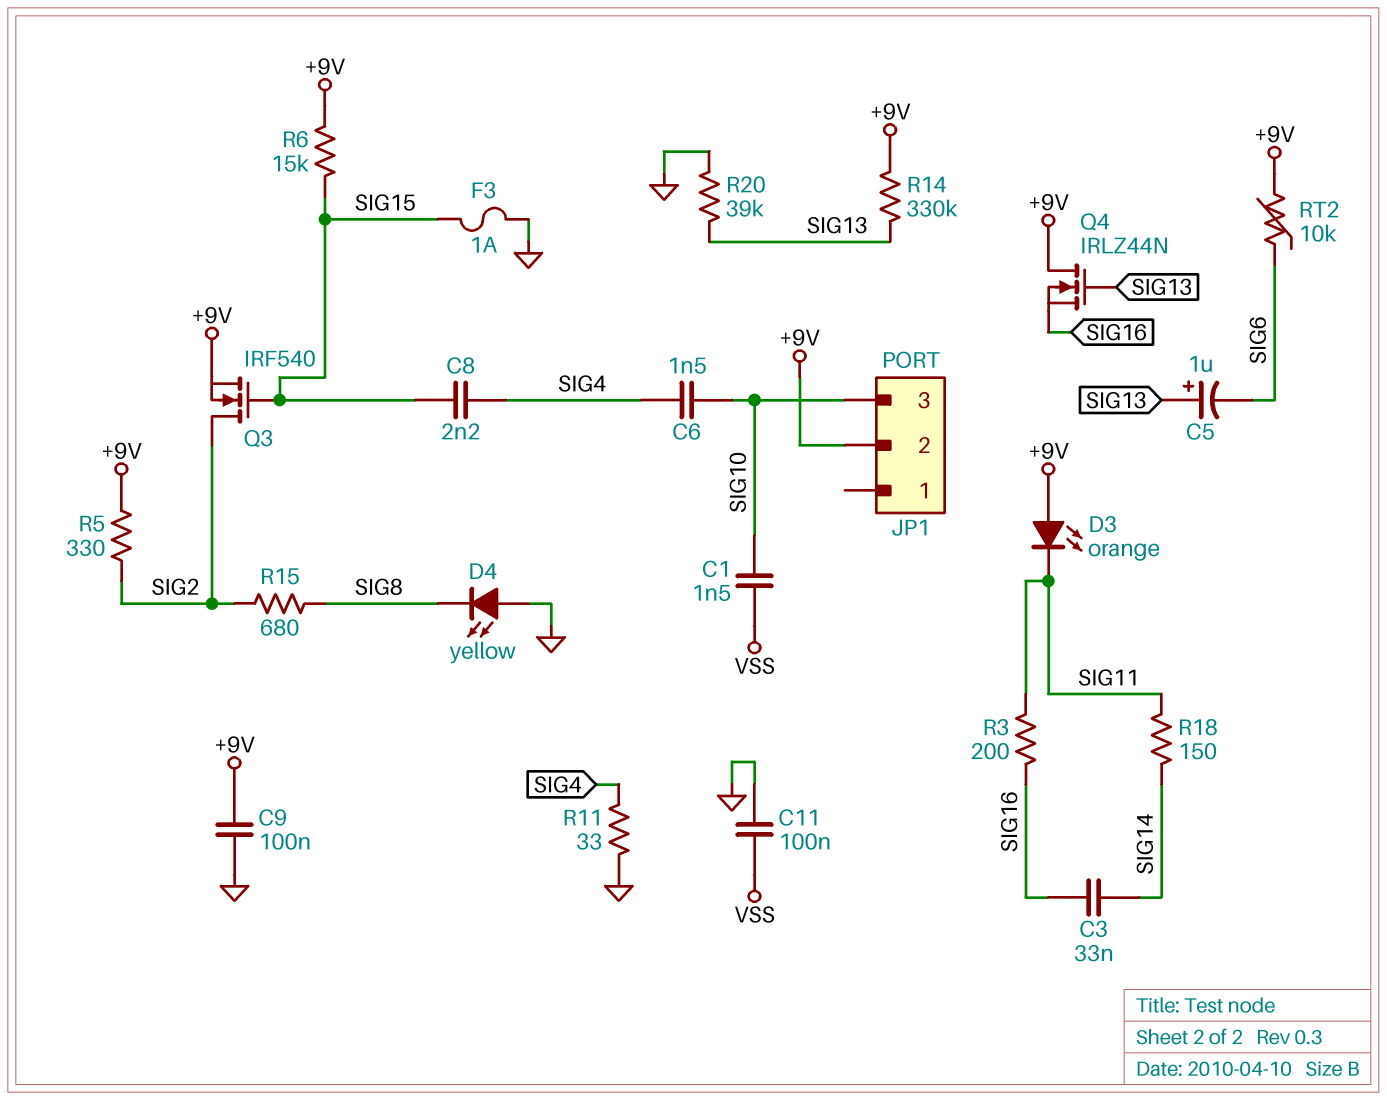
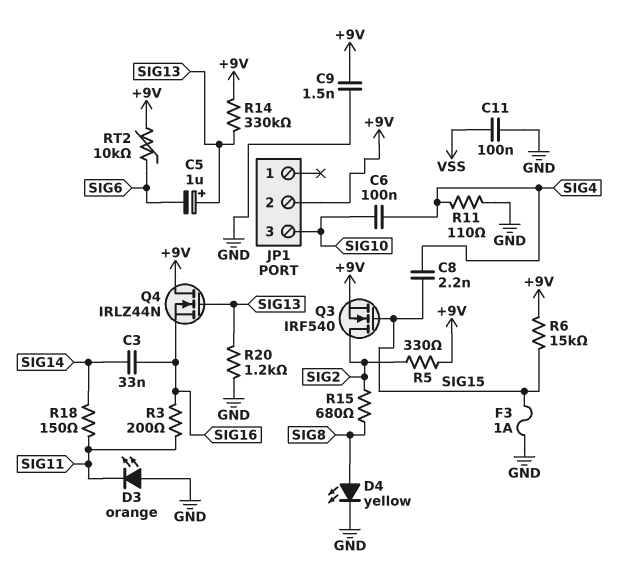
C1: 1.5nF (SIG10, VSS) -> none
C6: 1.5nF (SIG4, SIG10) -> 100nF (SIG4, SIG10)
C9: 100nF (+9V, GND) -> 1.5nF (+9V, GND)
D3: LED orange (A +9V, K SIG11) -> LED orange (A GND, K SIG11)
D4: LED yellow (A GND, K SIG8) -> LED yellow (A SIG8, K GND)
R11: 33 (GND, SIG4) -> 110 (GND, SIG4)
R20: 39k (GND, SIG13) -> 1.2k (GND, SIG13)

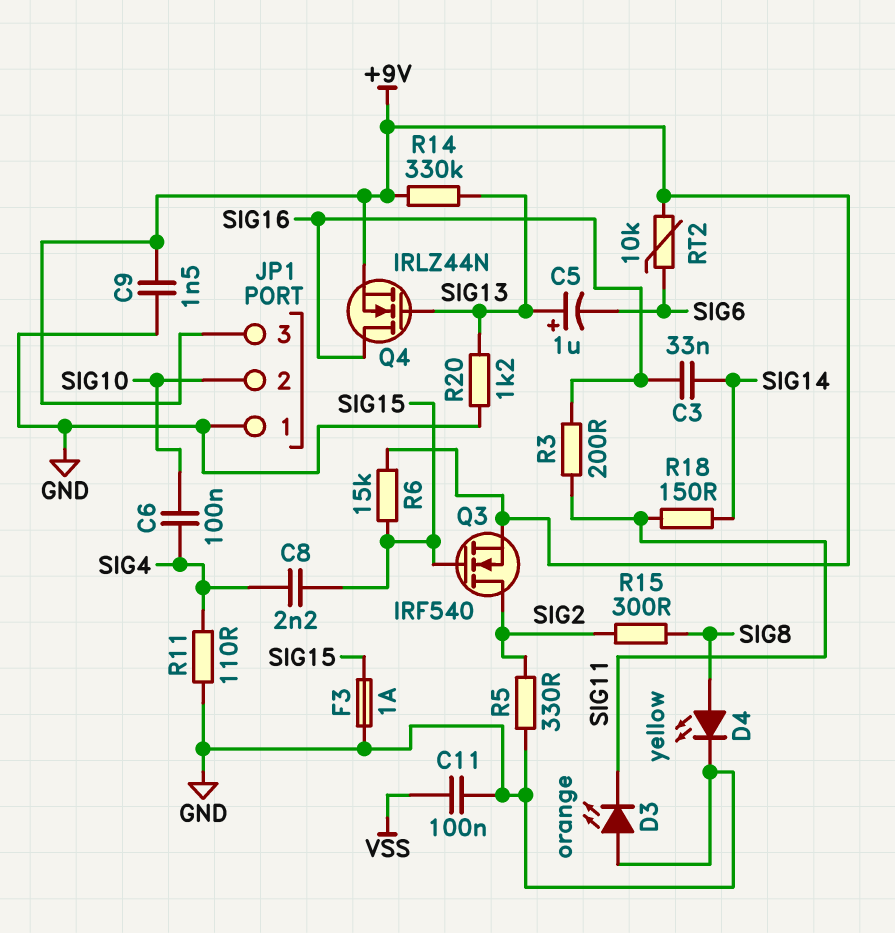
JP1 pin 1: none -> GND
JP1 pin 2: +9V -> SIG10
JP1 pin 3: SIG10 -> +9V
Q4: NMOS IRLZ44N (G SIG13, D +9V, S SIG16) -> NMOS IRLZ44N (G SIG13, D SIG16, S +9V)
R5: 330 (+9V, SIG2) -> 330 (GND, SIG2)
R15: 680 (SIG2, SIG8) -> 300 (SIG2, SIG8)

